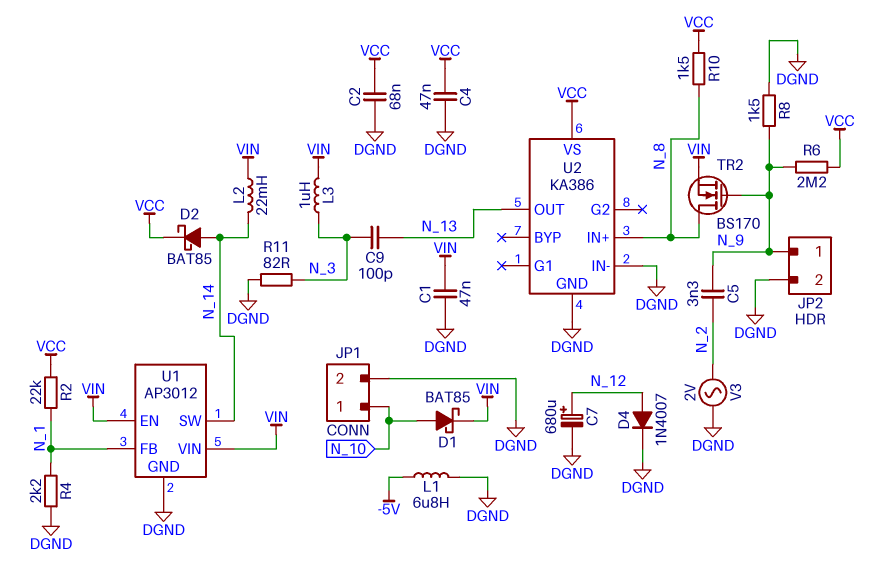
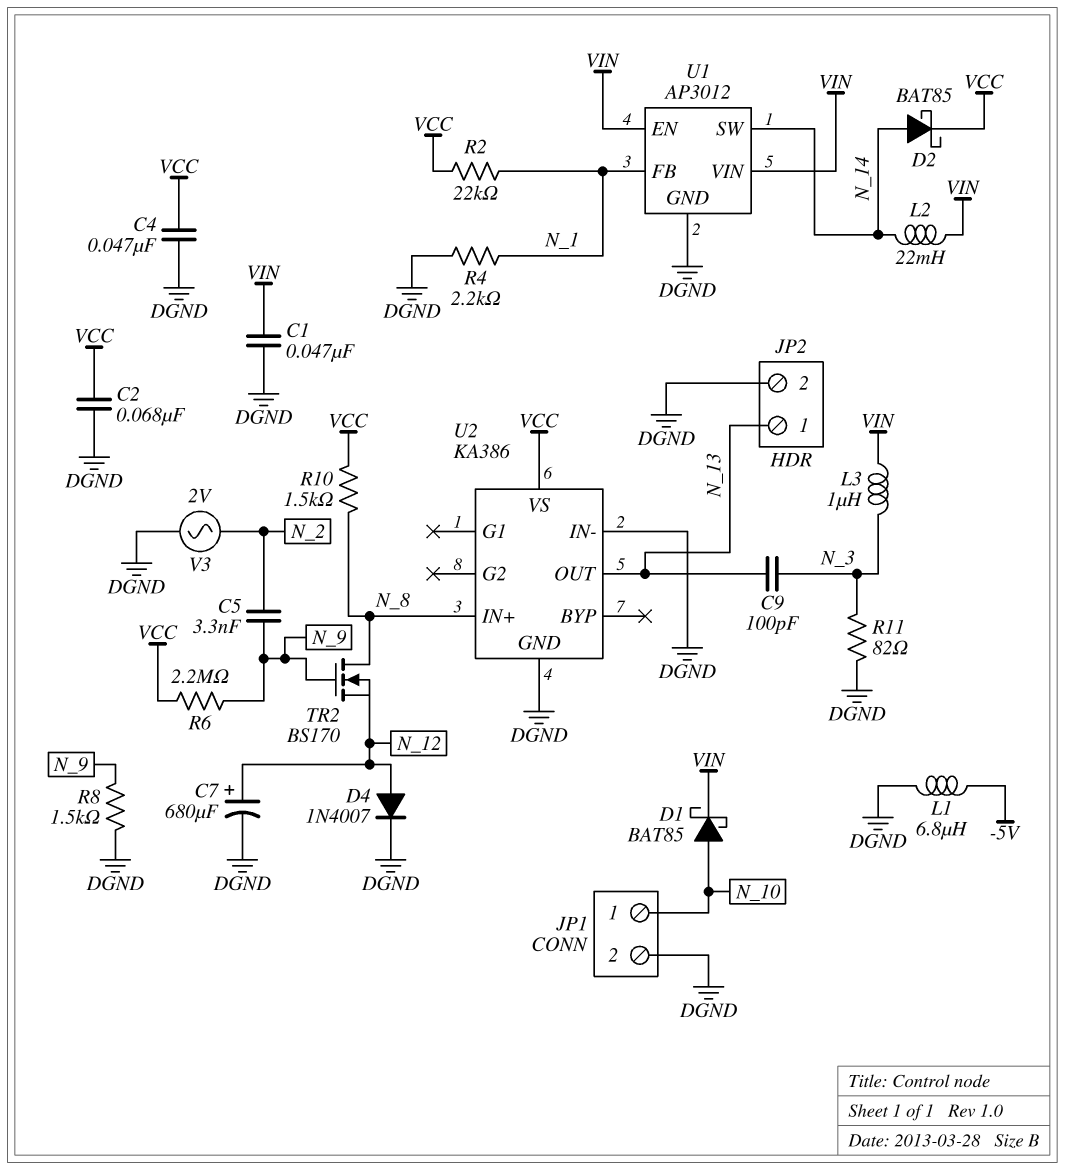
JP2 pin 1: N_9 -> N_13
TR2: NMOS BS170 (G N_9, D N_8, S VIN) -> NMOS BS170 (G N_9, D N_8, S N_12)

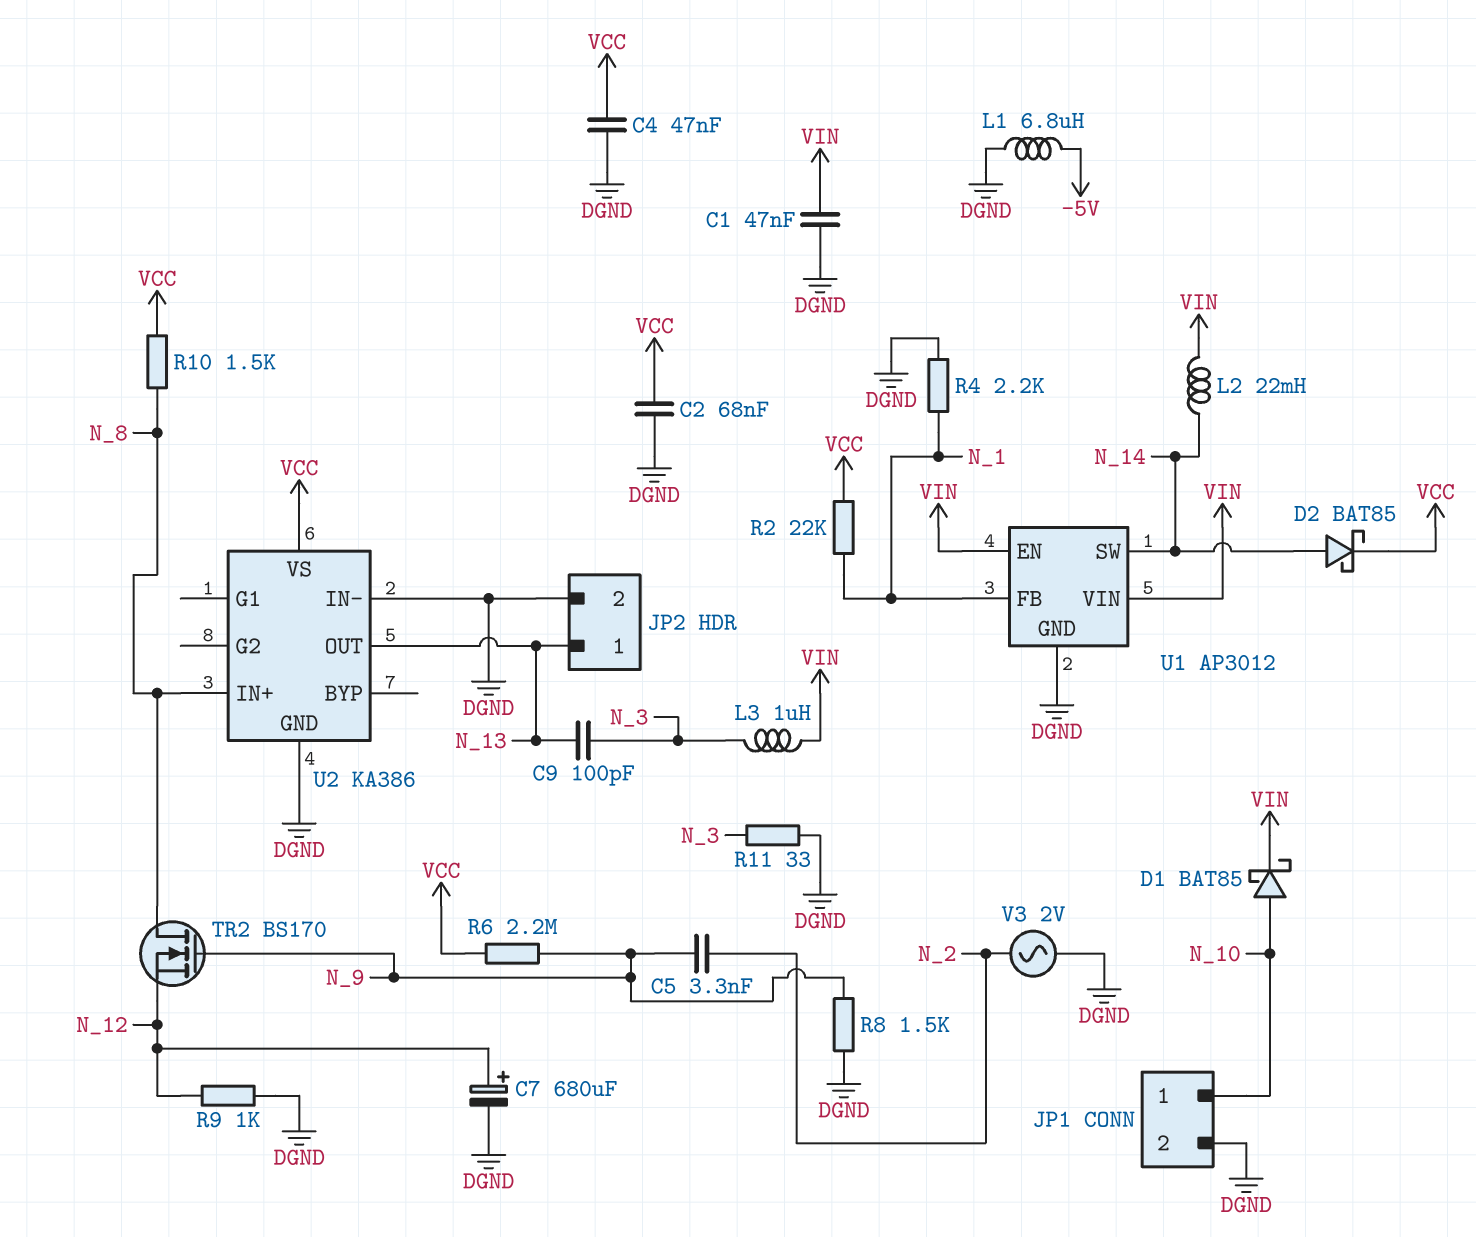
D4: diode 1N4007 (A N_12, K DGND) -> none
R9: none -> 1k (DGND, N_12)
R11: 82 (DGND, N_3) -> 33 (DGND, N_3)

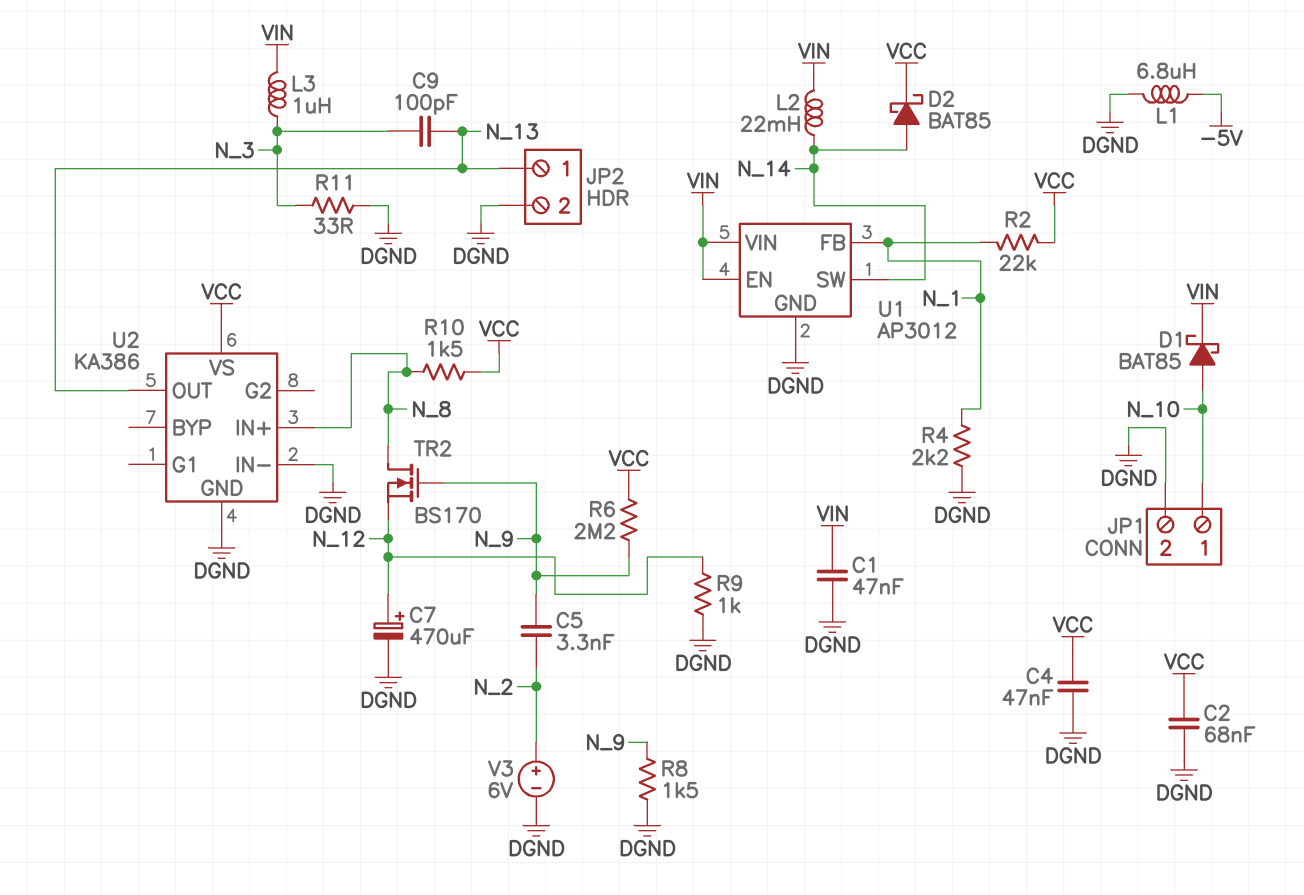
C7: 680uF (plus N_12, minus DGND) -> 470uF (plus N_12, minus DGND)
V3: AC 2V (DGND, N_2) -> 6V (plus N_2, minus DGND)

